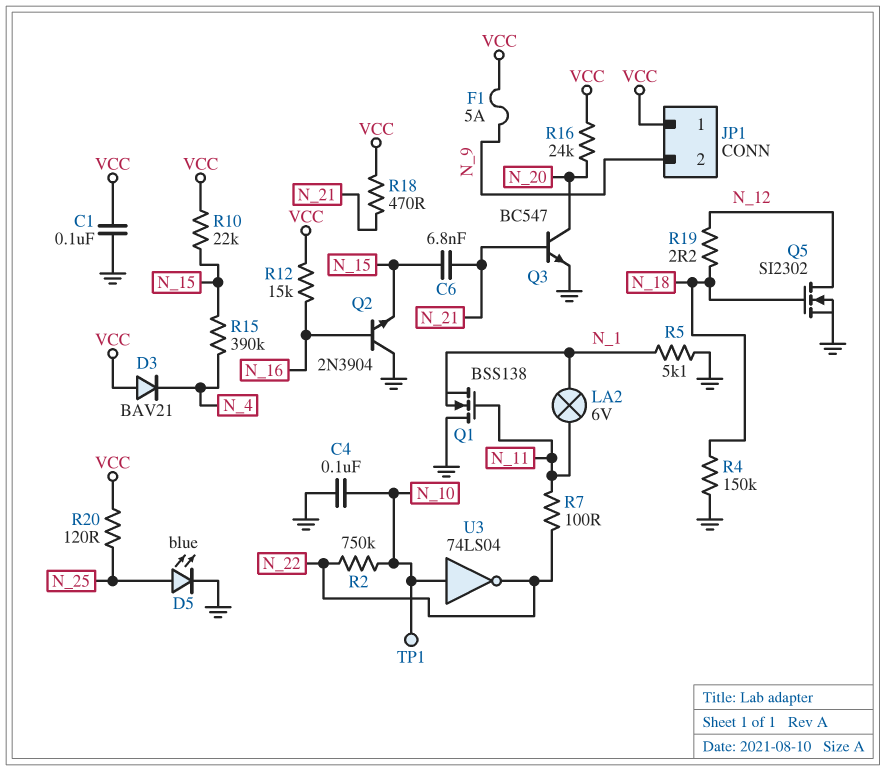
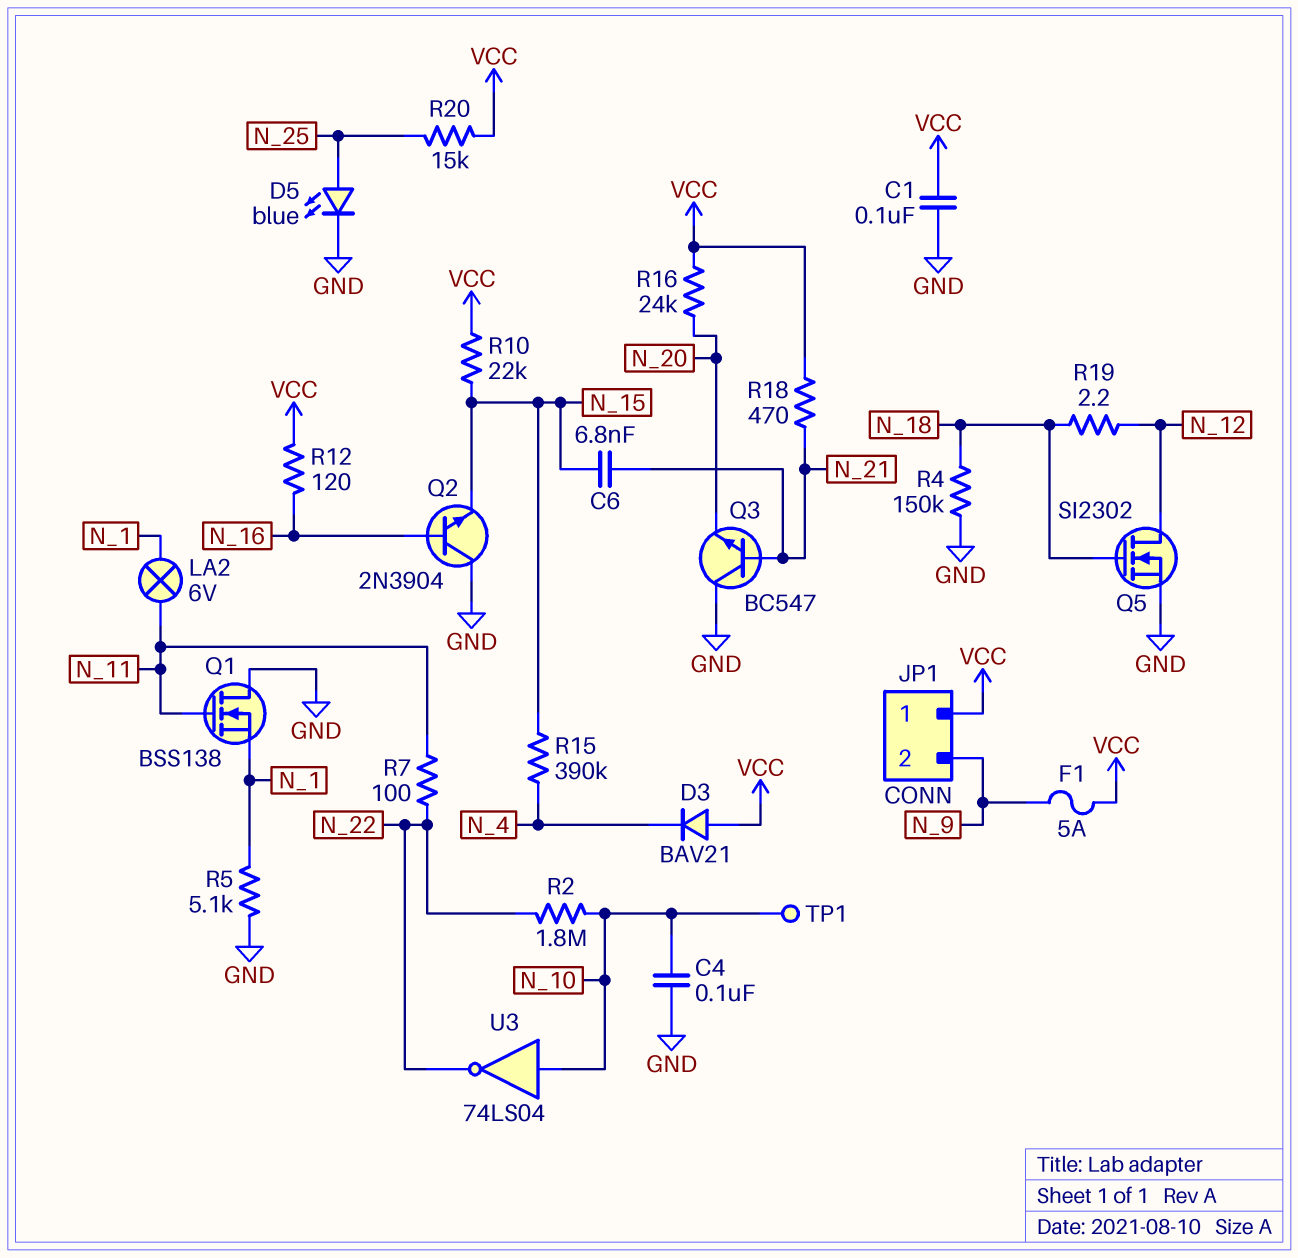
Q3: NPN BC547 (B N_21, C N_20, E GND) -> NPN BC547 (B N_21, C GND, E N_20)
R2: 750k (N_10, N_22) -> 1.8M (N_10, N_22)
R12: 15k (N_16, VCC) -> 120 (N_16, VCC)
R20: 120 (N_25, VCC) -> 15k (N_25, VCC)

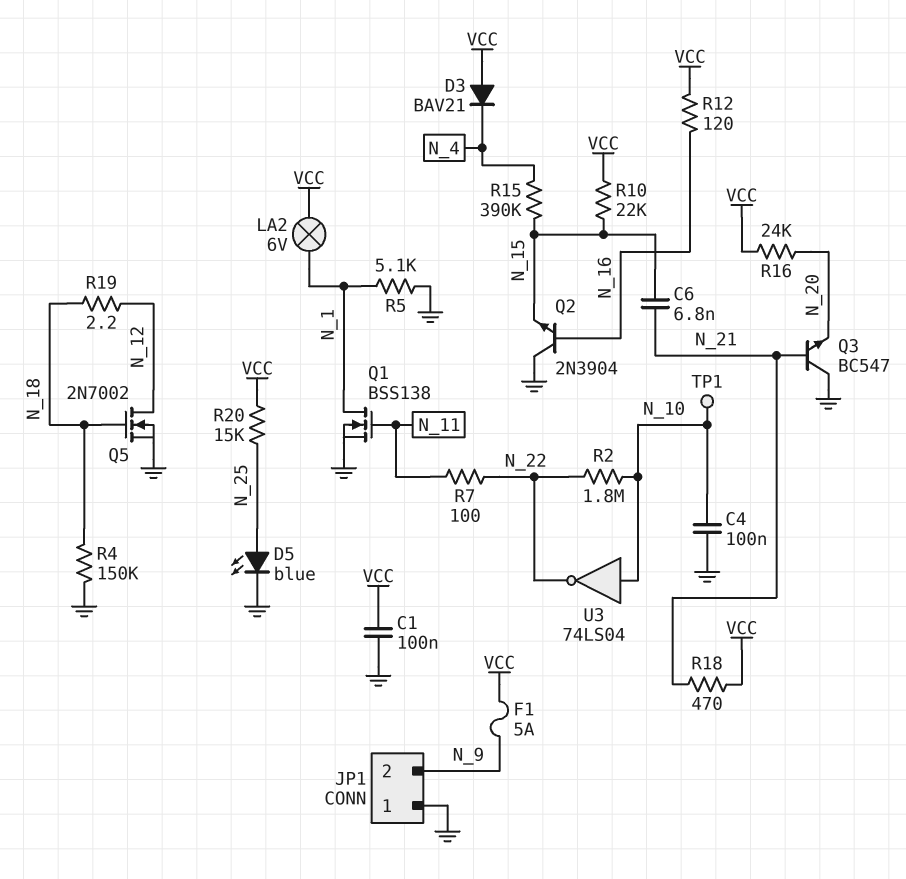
JP1 pin 1: VCC -> GND
LA2: lamp 6V (N_1, N_11) -> lamp 6V (N_1, VCC)
Q1: NMOS BSS138 (G N_11, D GND, S N_1) -> NMOS BSS138 (G N_11, D N_1, S GND)
Q5: NMOS SI2302 (G N_18, D N_12, S GND) -> NMOS 2N7002 (G N_18, D N_12, S GND)

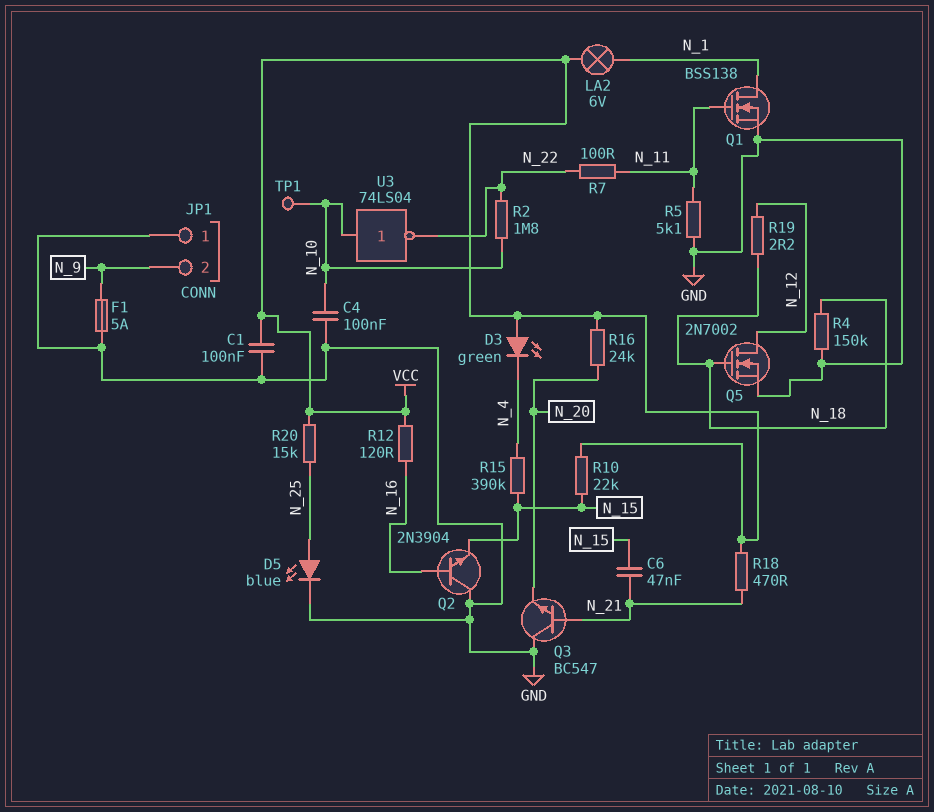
C6: 6.8nF (N_15, N_21) -> 47nF (N_15, N_21)
D3: diode BAV21 (A VCC, K N_4) -> LED green (A VCC, K N_4)
F1: 5A (N_9, VCC) -> 5A (GND, N_9)
R5: 5.1k (GND, N_1) -> 5.1k (GND, N_11)

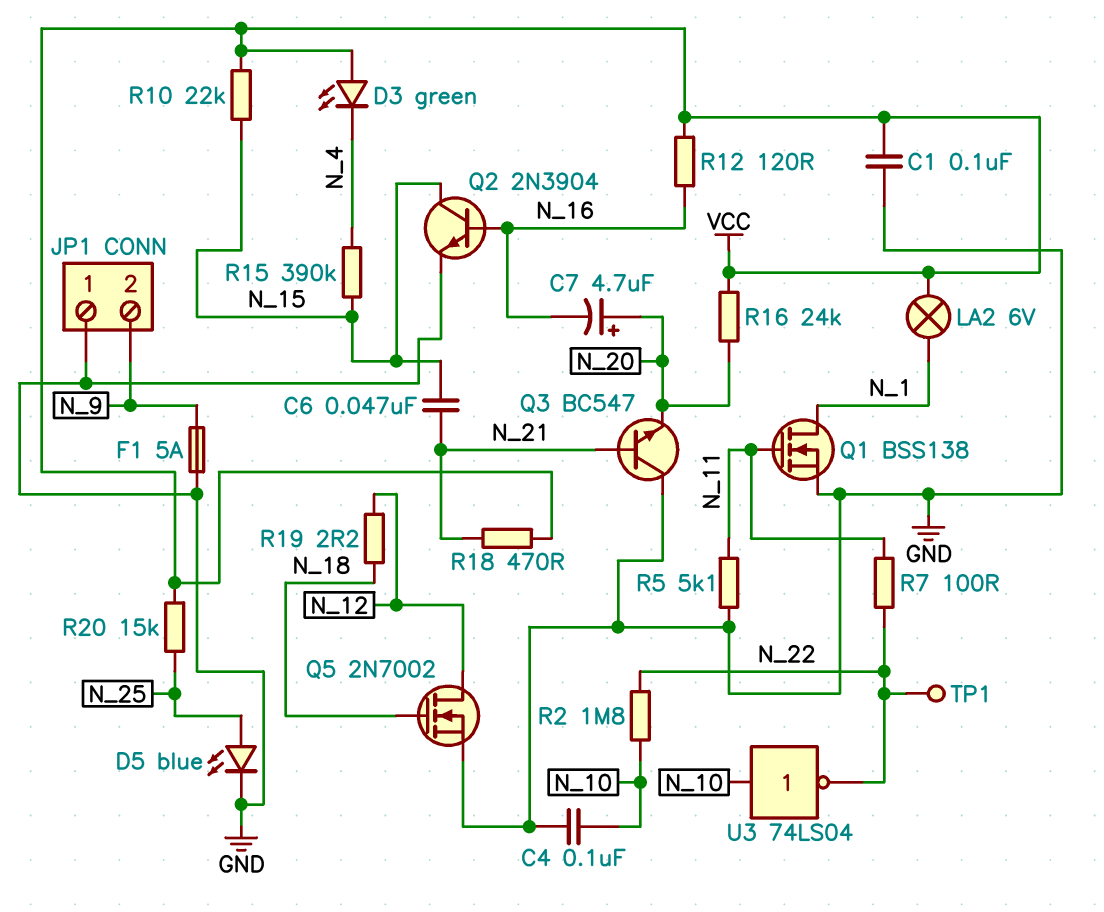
C7: none -> 4.7uF (plus N_20, minus N_16)
Q2: NPN 2N3904 (B N_16, C GND, E N_15) -> NPN 2N3904 (B N_16, C N_15, E GND)
R4: 150k (GND, N_18) -> none
TP1: test point (N_10) -> test point (N_22)

